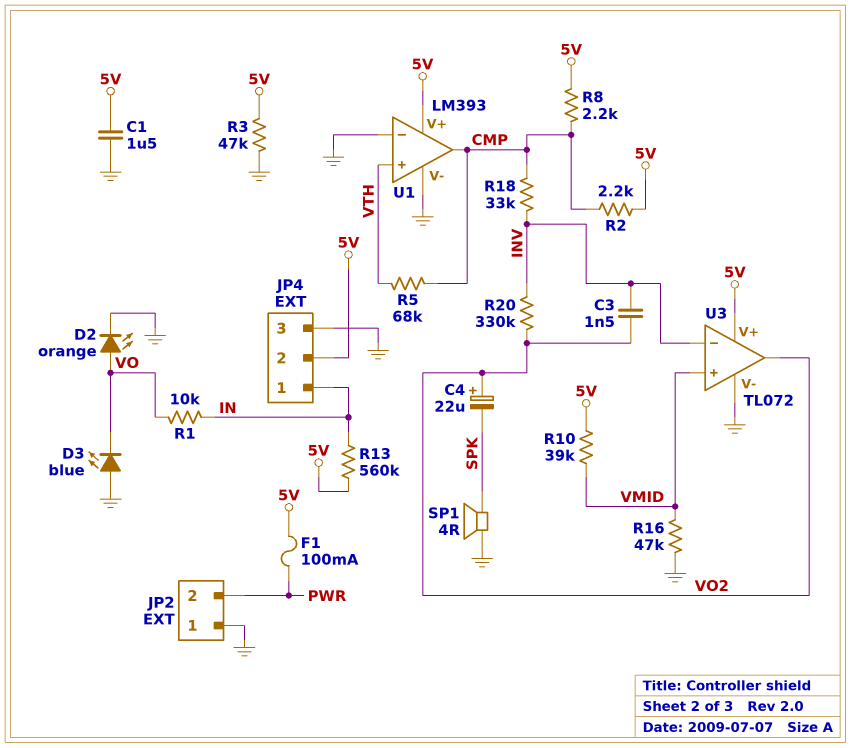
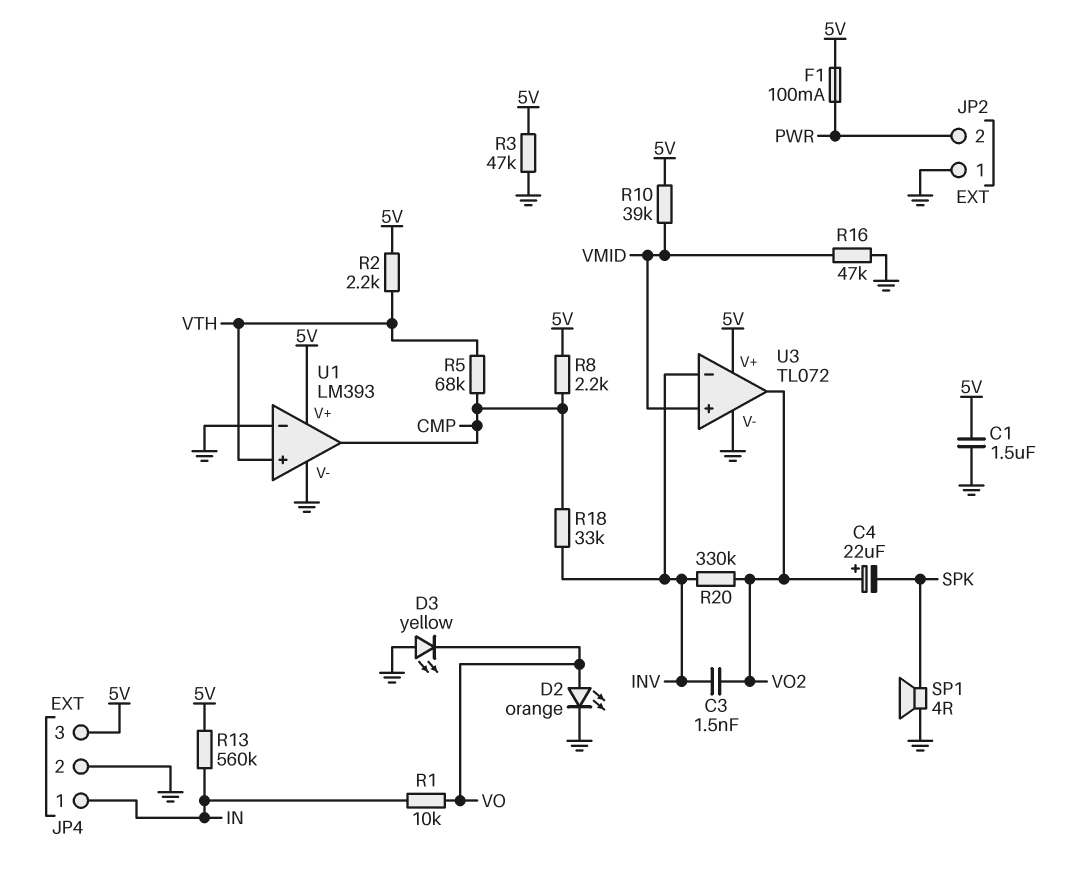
D3: LED blue (A GND, K VO) -> LED yellow (A GND, K VO)
JP4 pin 2: 5V -> GND
JP4 pin 3: GND -> 5V
R2: 2.2k (5V, CMP) -> 2.2k (5V, VTH)

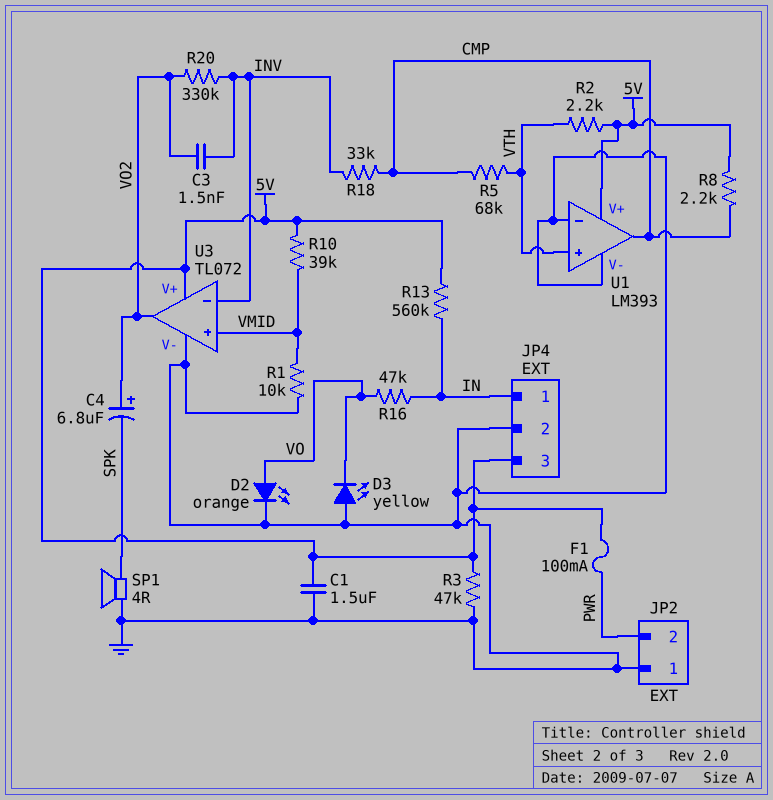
C4: 22uF (plus VO2, minus SPK) -> 6.8uF (plus VO2, minus SPK)
R1: 10k (IN, VO) -> 10k (GND, VMID)
R16: 47k (GND, VMID) -> 47k (IN, VO)

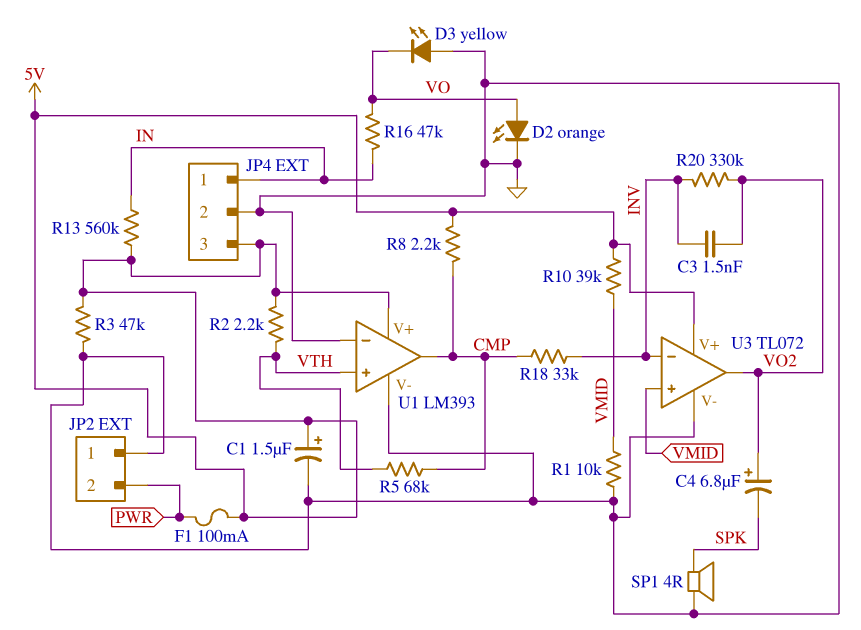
C1: 1.5uF (5V, GND) -> 1.5uF (plus 5V, minus GND)

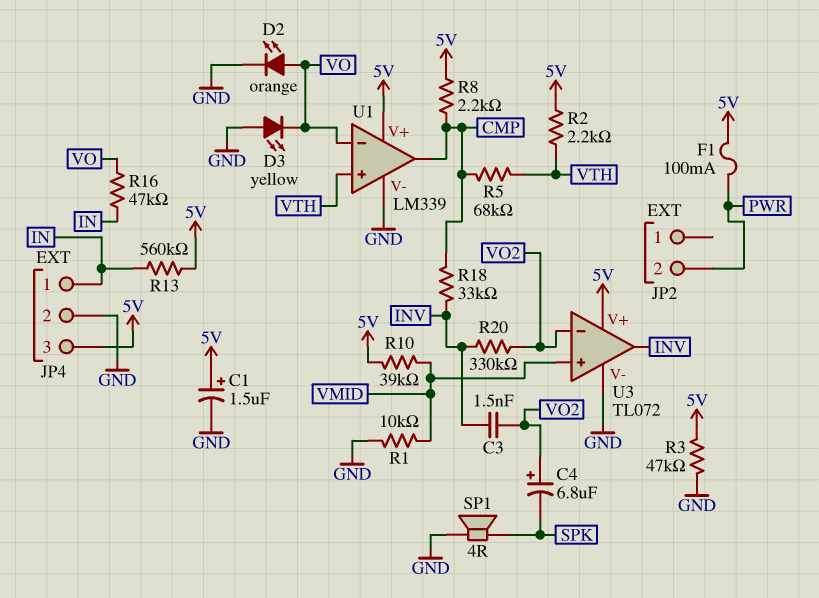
JP2 pin 1: GND -> none
U1: LM393 -> LM339
U1 pin in-: GND -> VO
U3 pin in-: INV -> VO2
U3 pin out: VO2 -> INV

